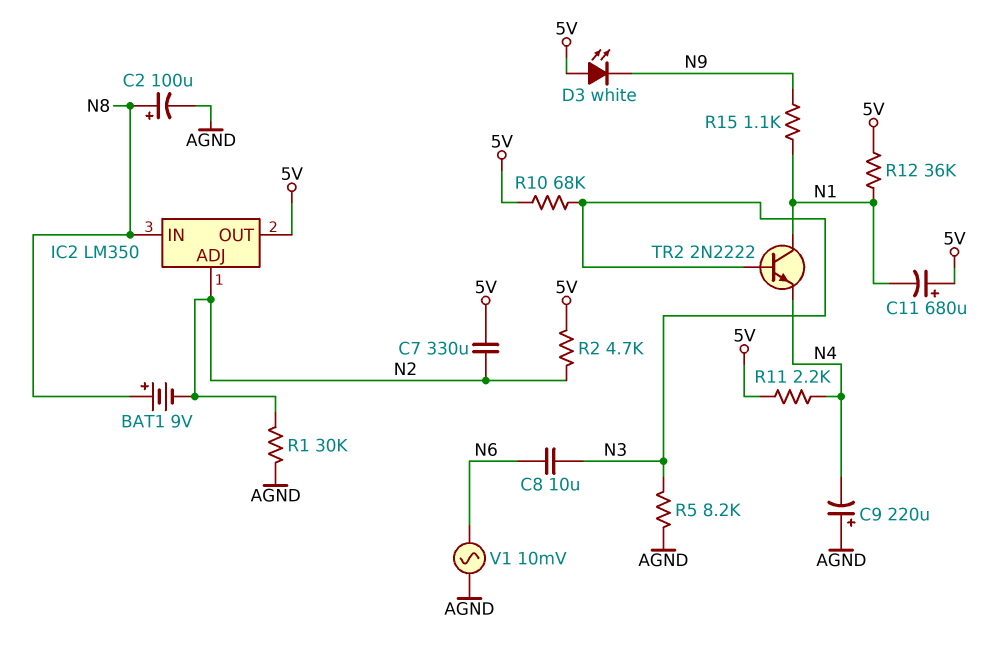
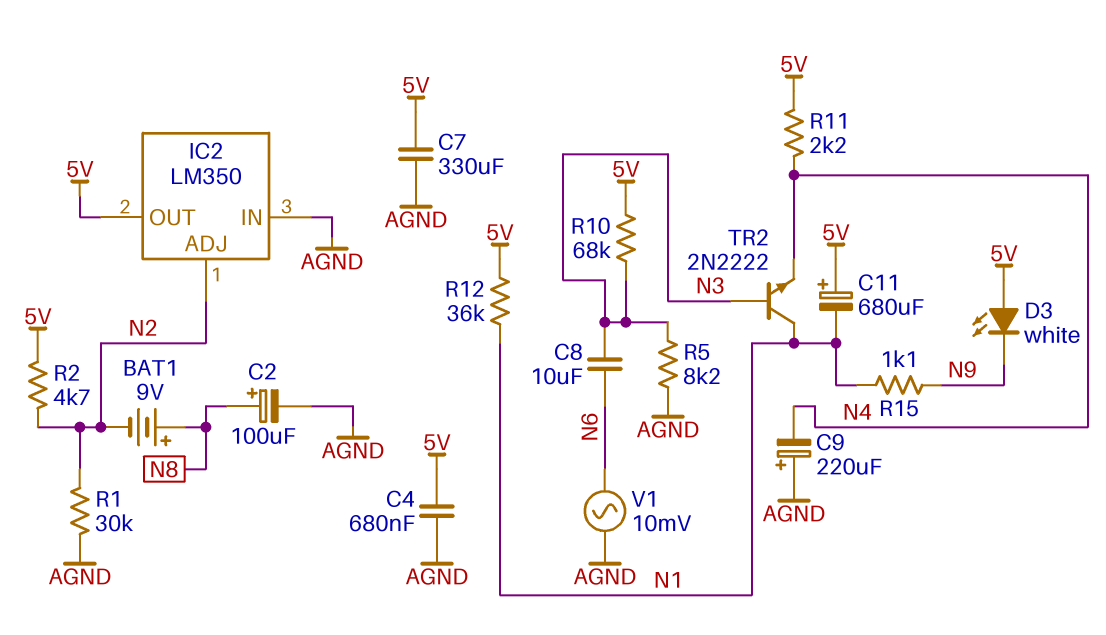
C4: none -> 680nF (5V, AGND)
C7: 330uF (5V, N2) -> 330uF (5V, AGND)
IC2 pin IN: N8 -> AGND

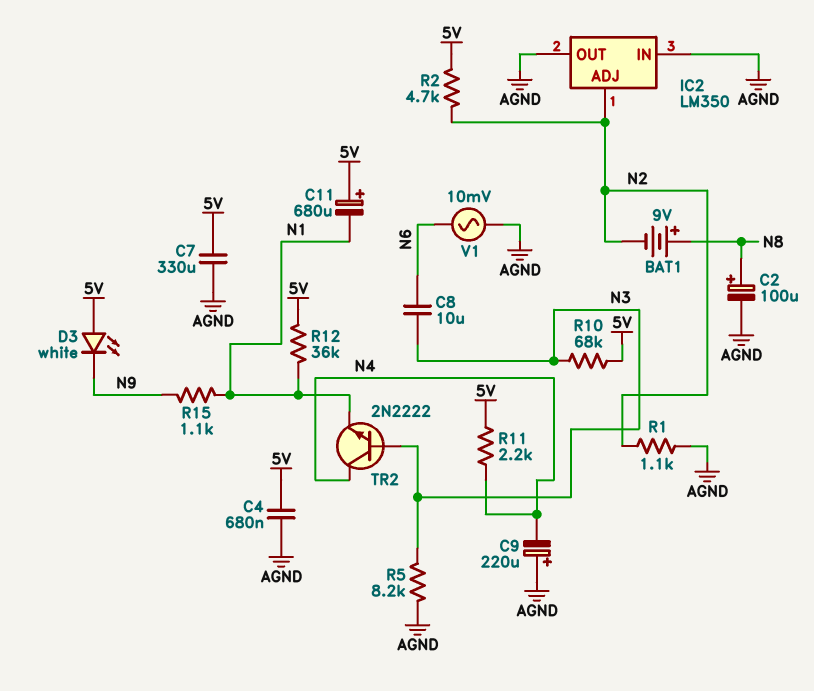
IC2 pin OUT: 5V -> AGND
R1: 30k (AGND, N2) -> 1.1k (AGND, N2)
TR2: NPN 2N2222 (B N3, C N1, E N4) -> NPN 2N2222 (B N3, C N4, E N1)

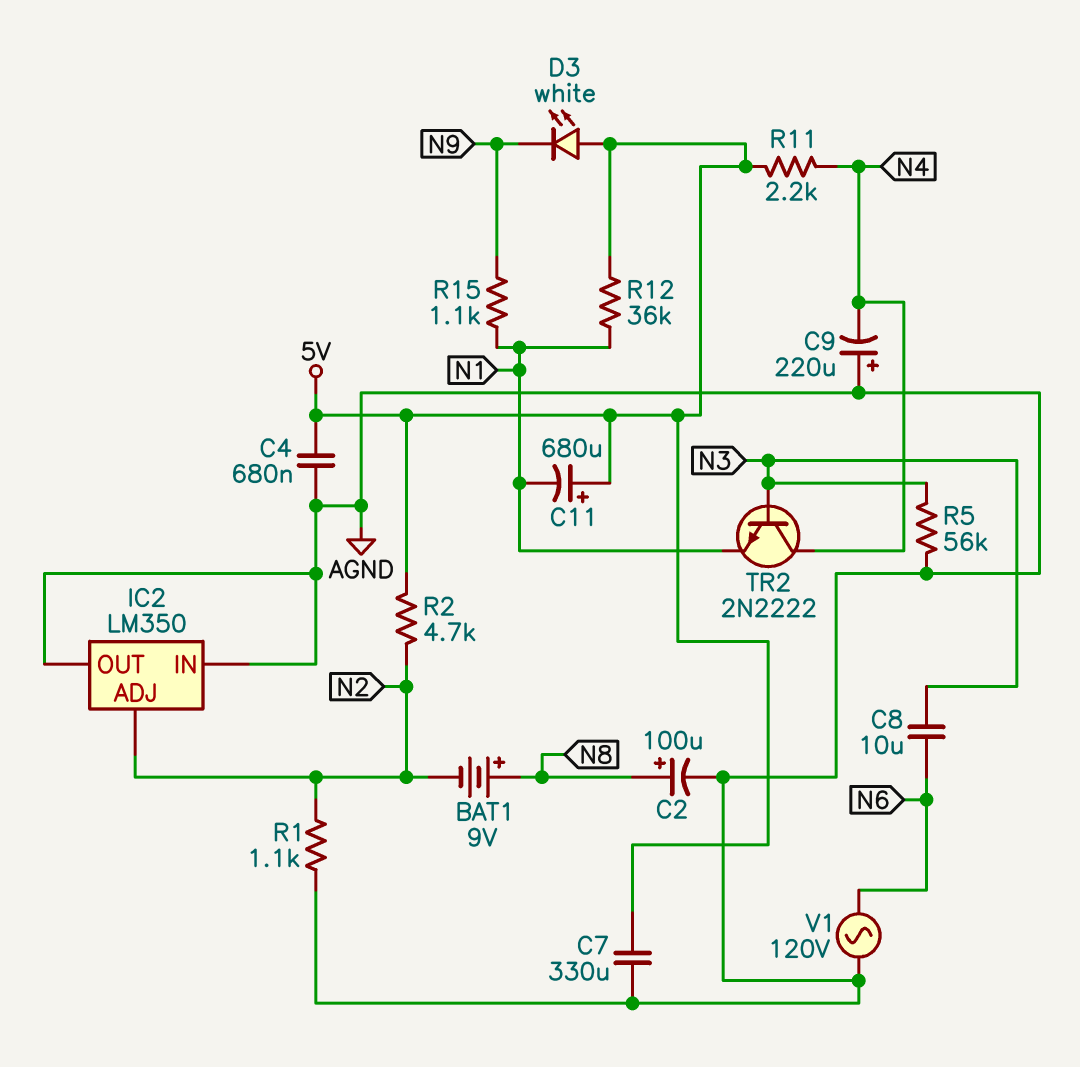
R5: 8.2k (AGND, N3) -> 56k (AGND, N3)
R10: 68k (5V, N3) -> none
V1: AC 10mV (AGND, N6) -> AC 120V (AGND, N6)

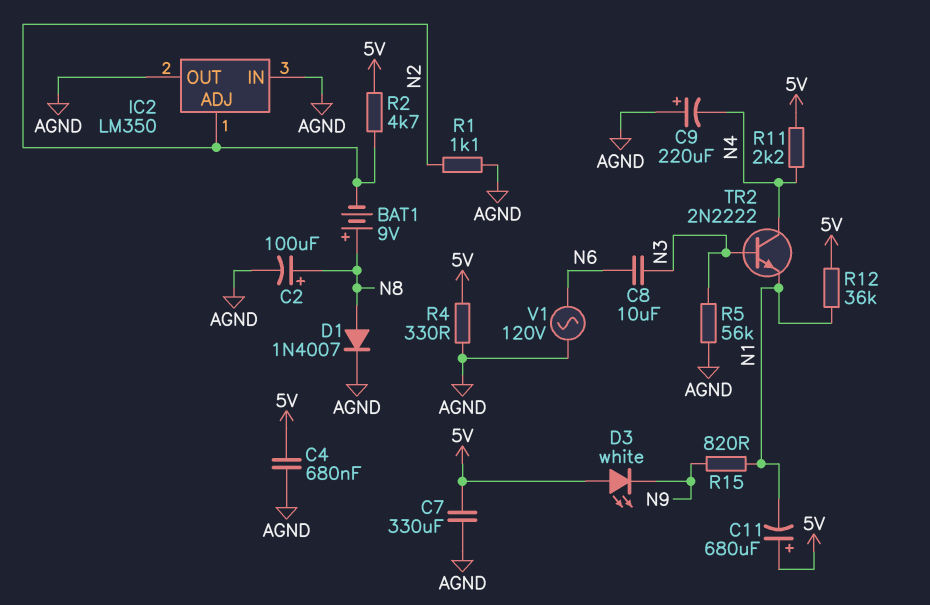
D1: none -> diode 1N4007 (A N8, K AGND)
R4: none -> 330 (5V, AGND)
R15: 1.1k (N1, N9) -> 820 (N1, N9)

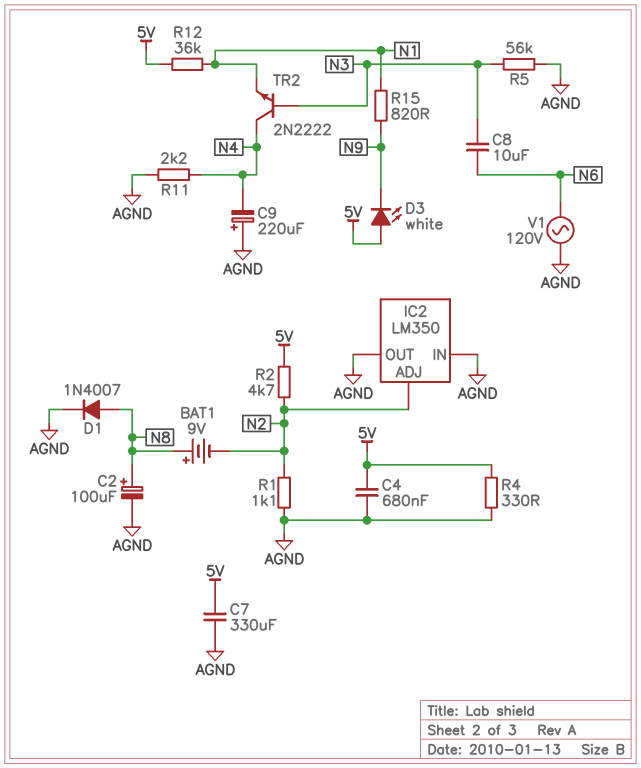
C11: 680uF (plus 5V, minus N1) -> none
R11: 2.2k (5V, N4) -> 2.2k (AGND, N4)

